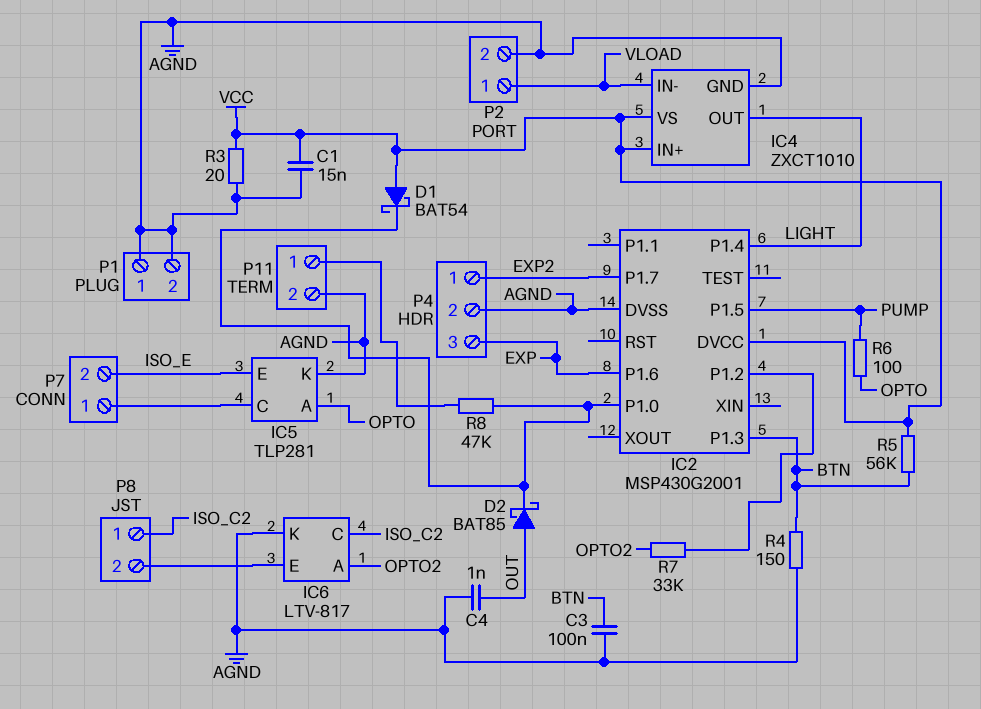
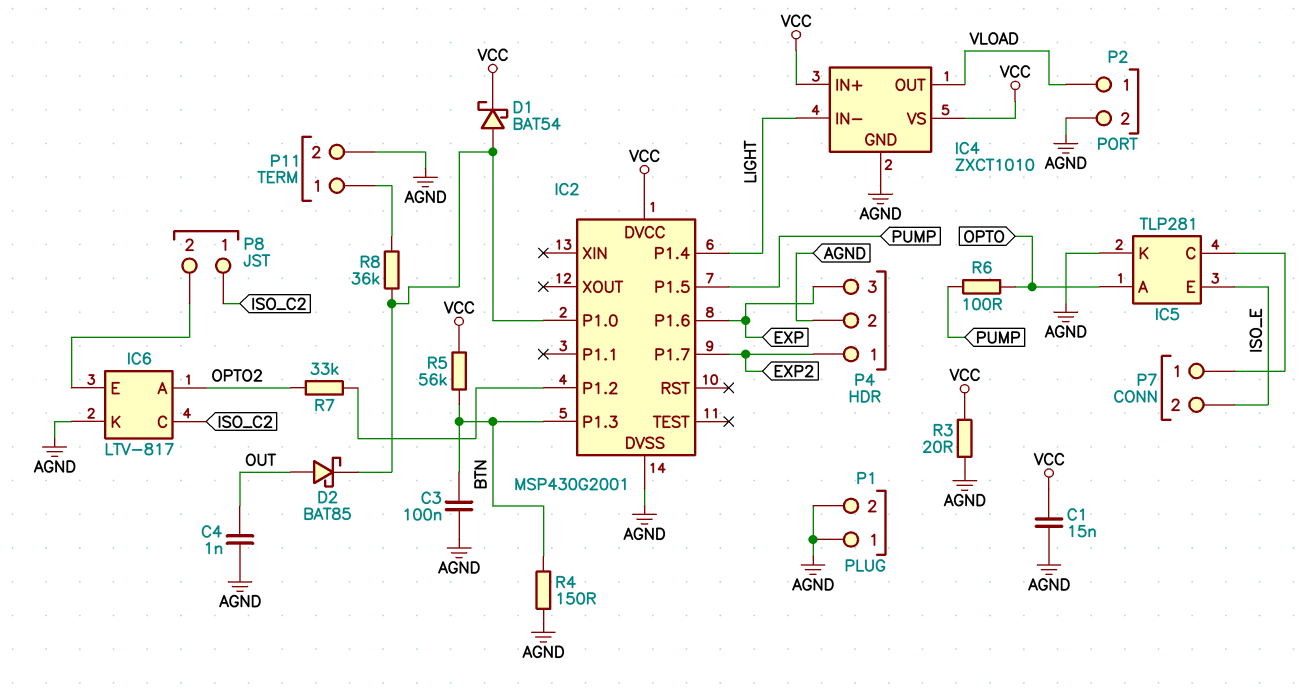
D1: schottky BAT54 (A VCC, K IC2/P1.0) -> schottky BAT54 (A IC2/P1.0, K VCC)
IC4 pin IN-: VLOAD -> LIGHT
IC4 pin OUT: LIGHT -> VLOAD
R8: 47k (IC2/P1.0, P11/1) -> 36k (IC2/P1.0, P11/1)

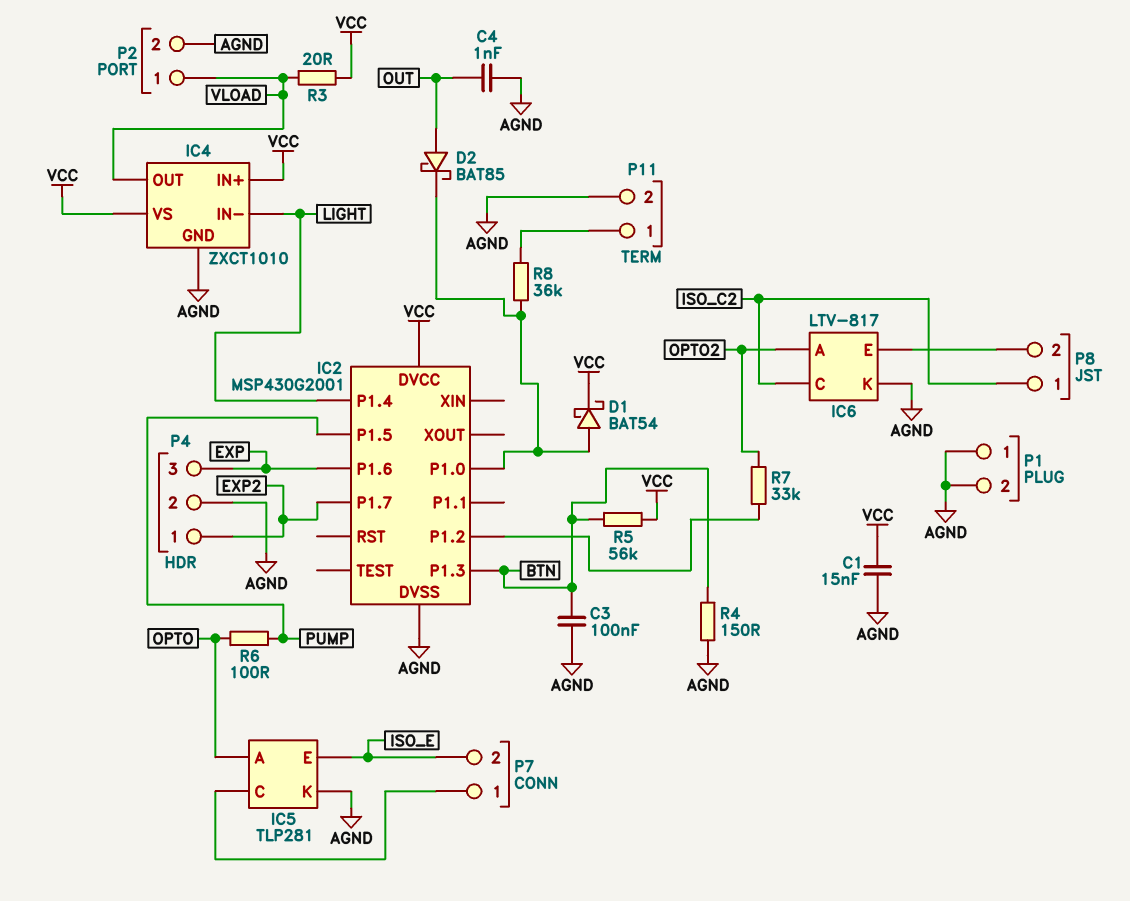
R3: 20 (AGND, VCC) -> 20 (VCC, VLOAD)

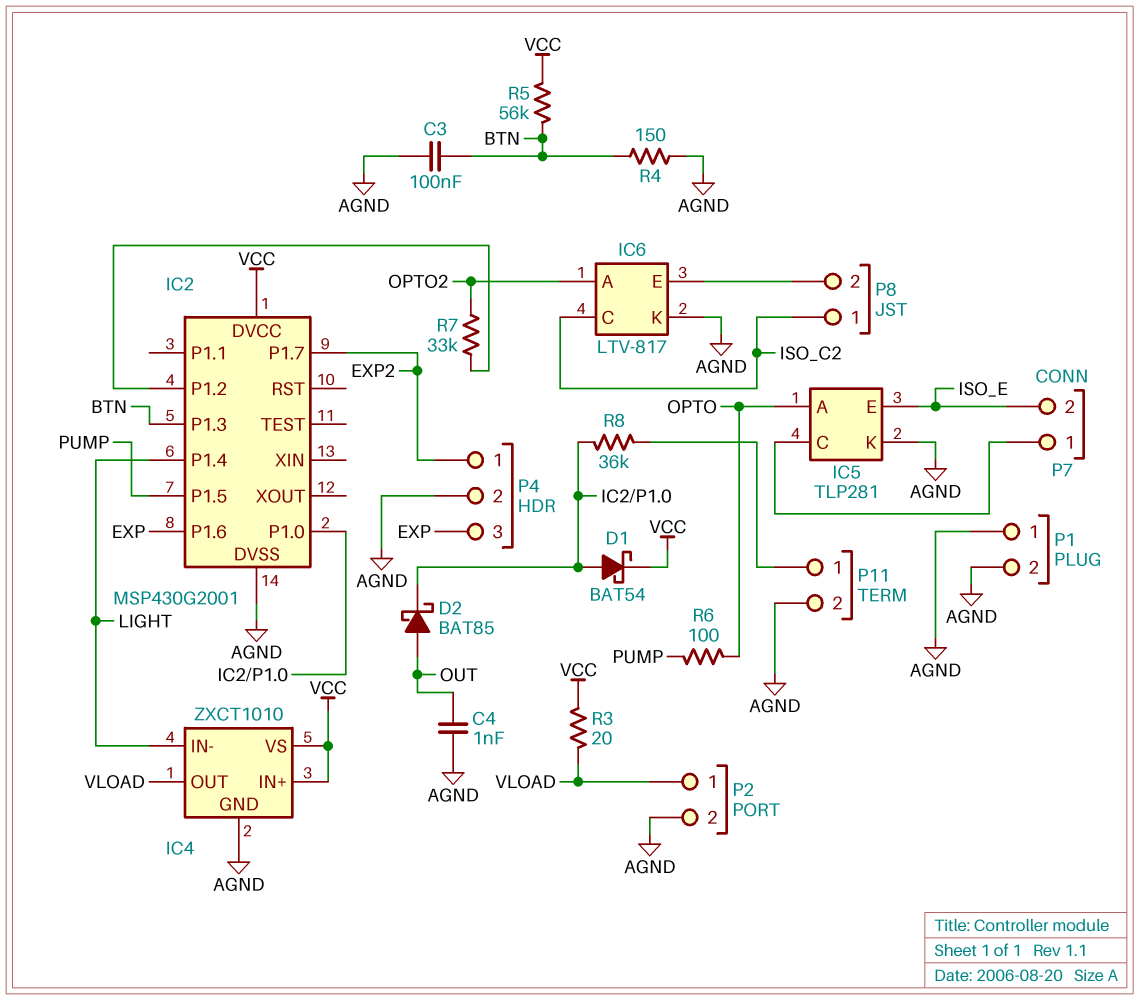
C1: 15nF (AGND, VCC) -> none

